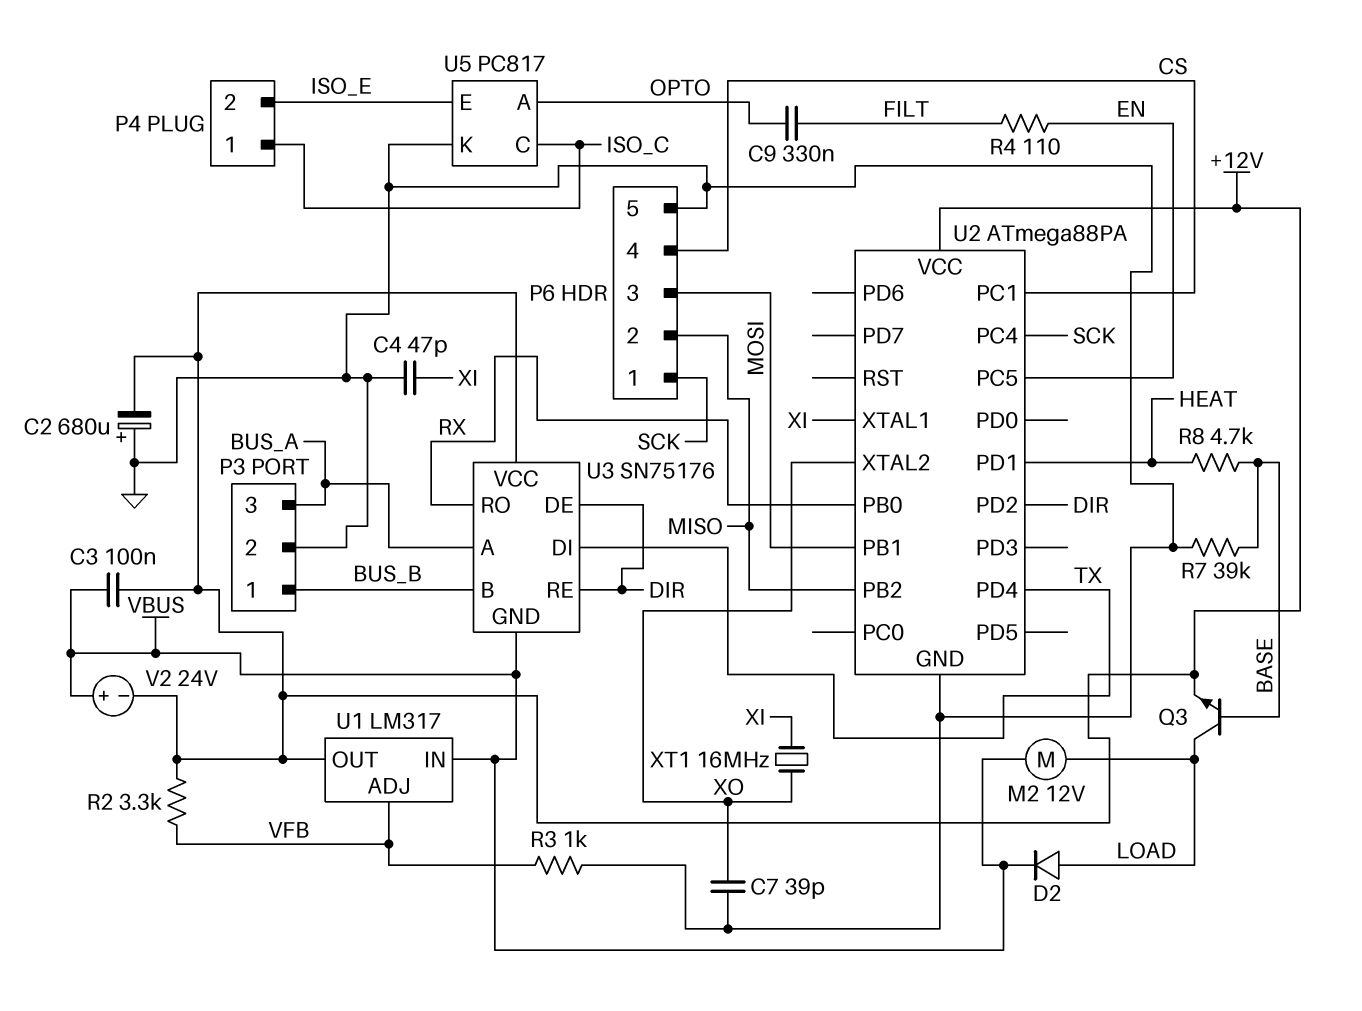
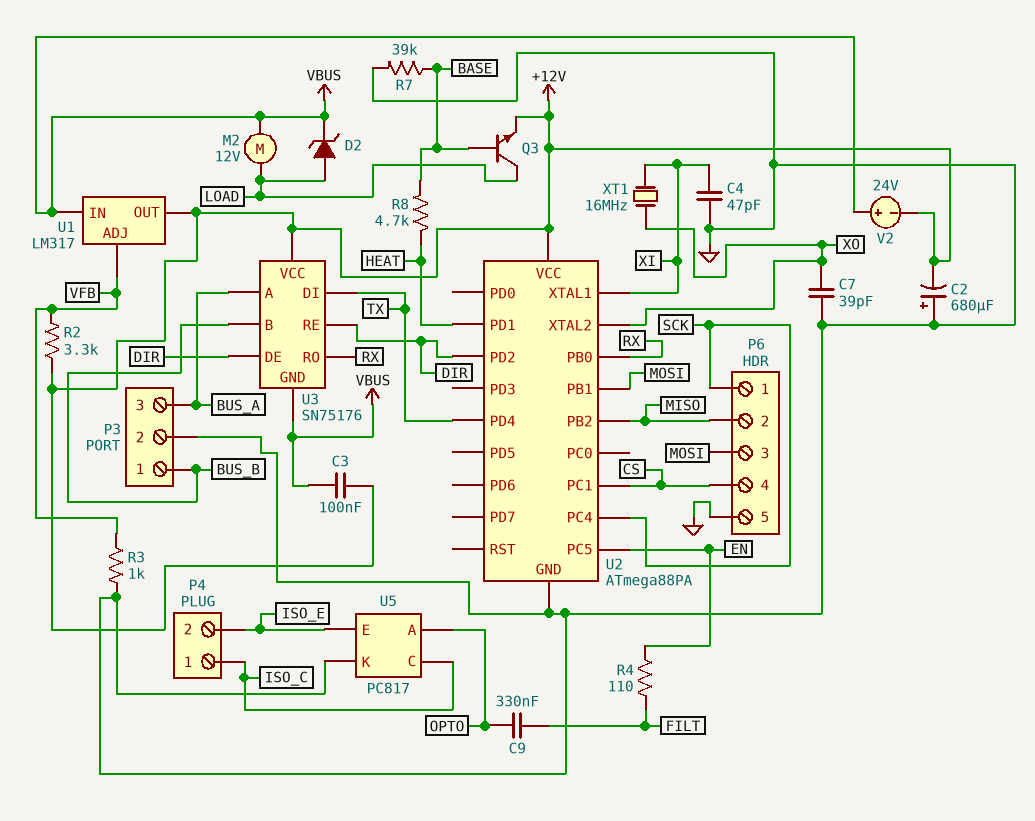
D2: diode (A LOAD, K VBUS) -> zener (A LOAD, K VBUS)

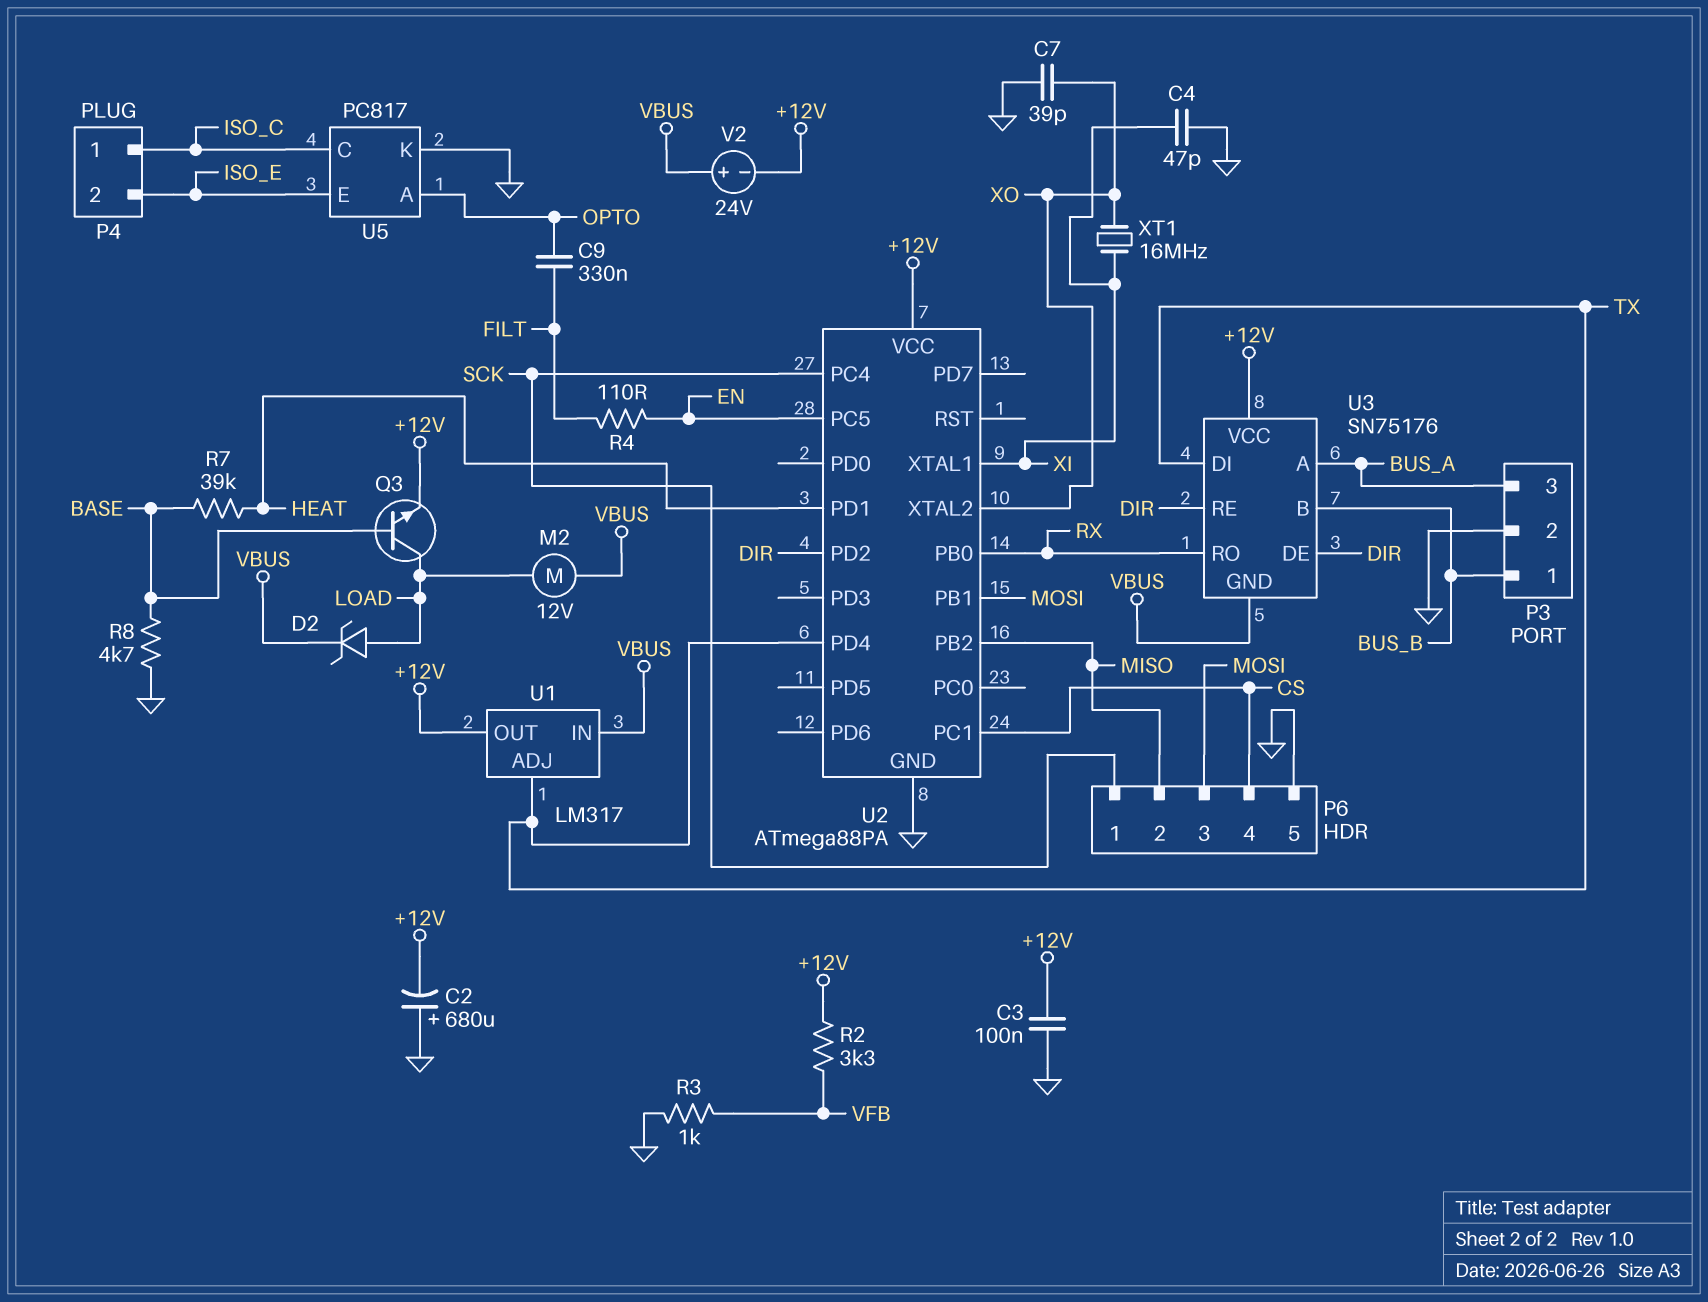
C3: 100nF (+12V, VBUS) -> 100nF (+12V, GND)
R7: 39k (BASE, GND) -> 39k (BASE, HEAT)
R8: 4.7k (BASE, HEAT) -> 4.7k (BASE, GND)
U1 pin ADJ: VFB -> TX

